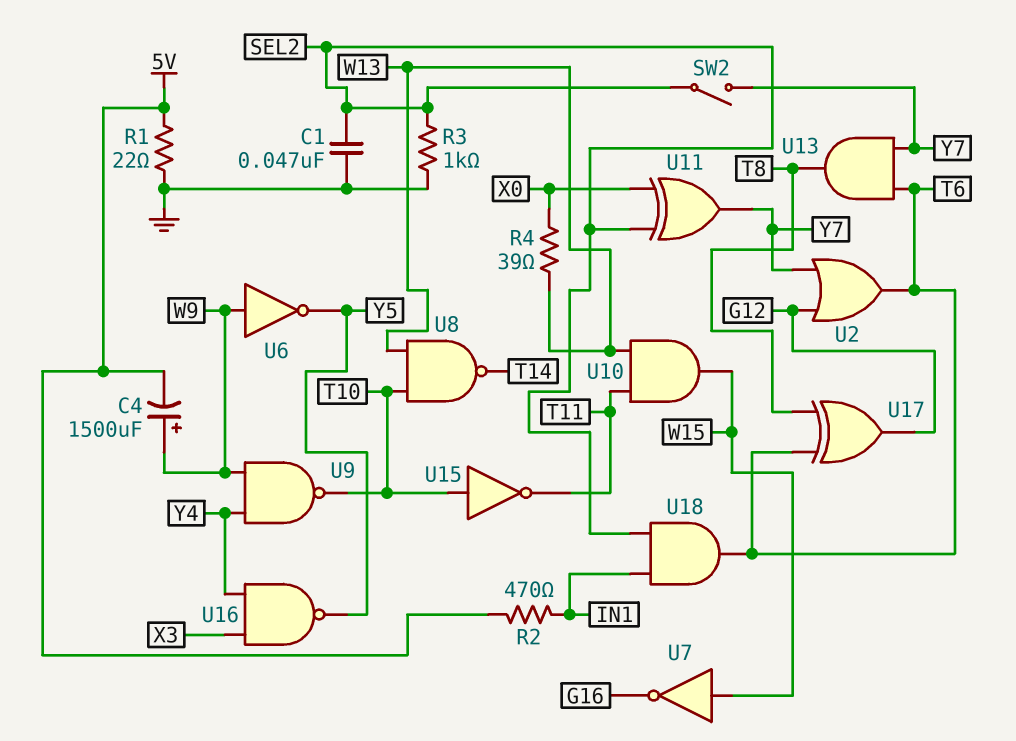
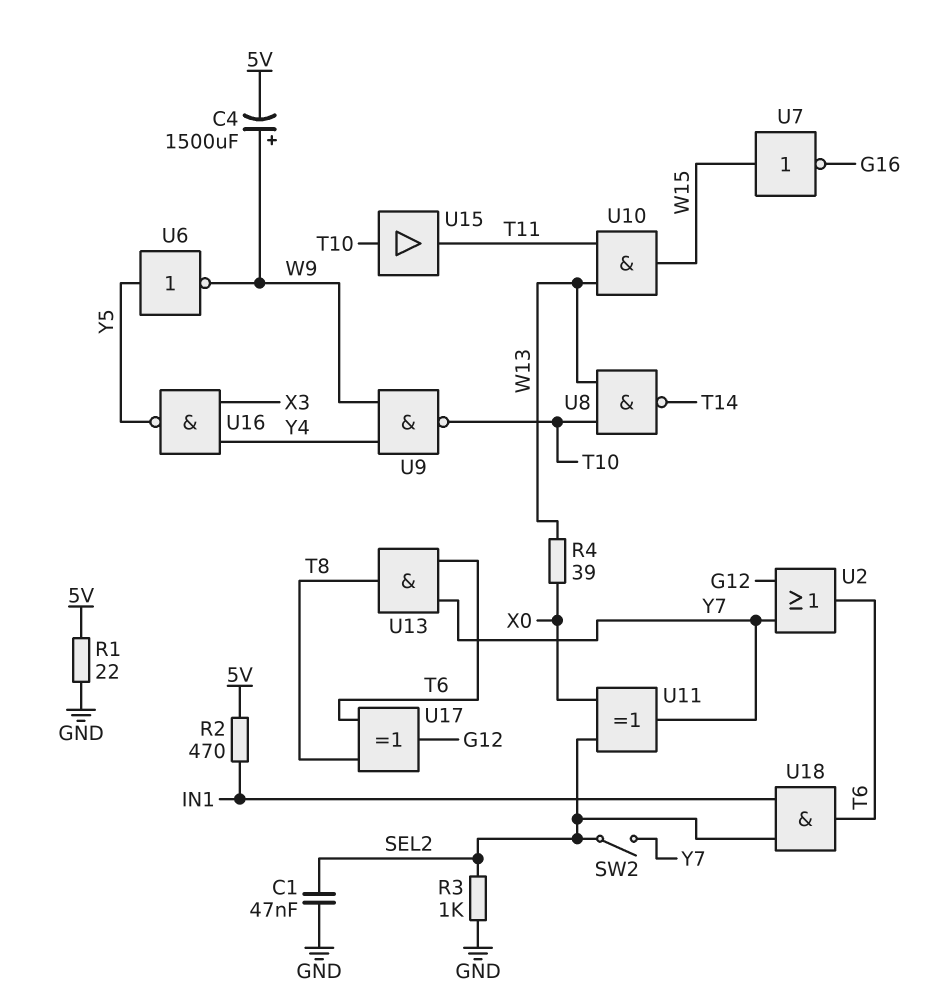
U6: NOT (in W9, out Y5) -> NOT (in Y5, out W9)
U15: NOT (in T10, out T11) -> buffer (in T10, out T11)

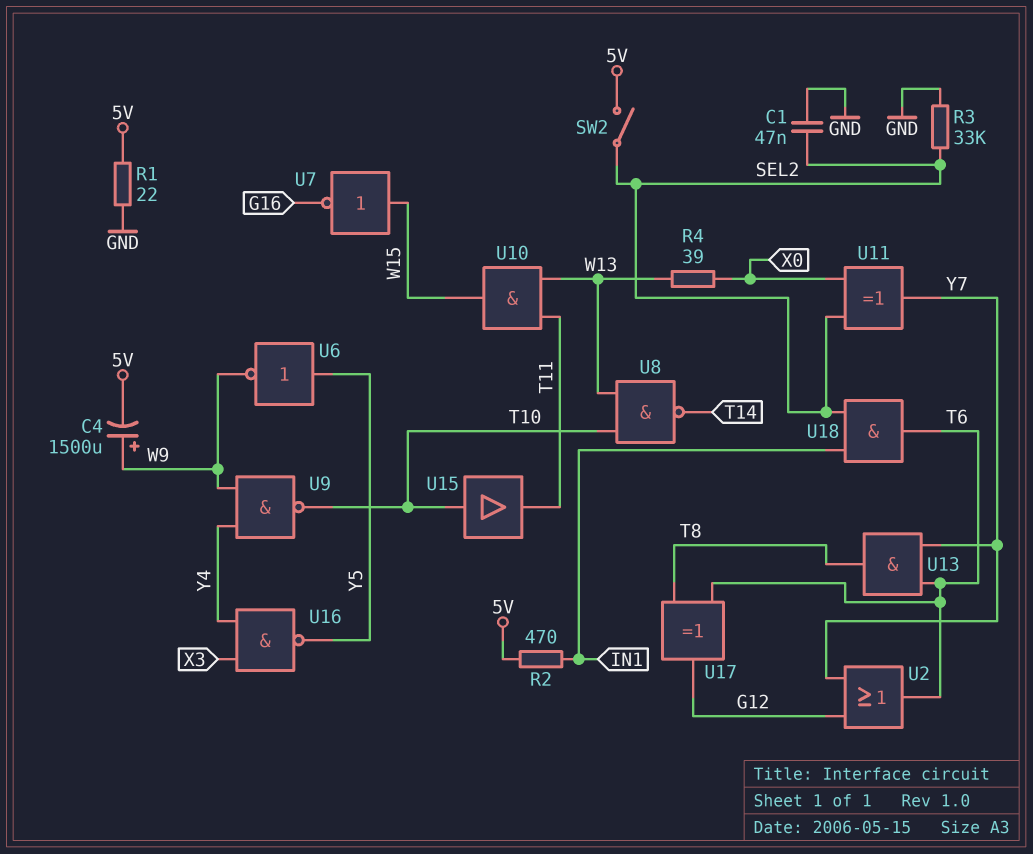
R3: 1k (GND, SEL2) -> 33k (GND, SEL2)
SW2: switch (SEL2, Y7) -> switch (5V, SEL2)

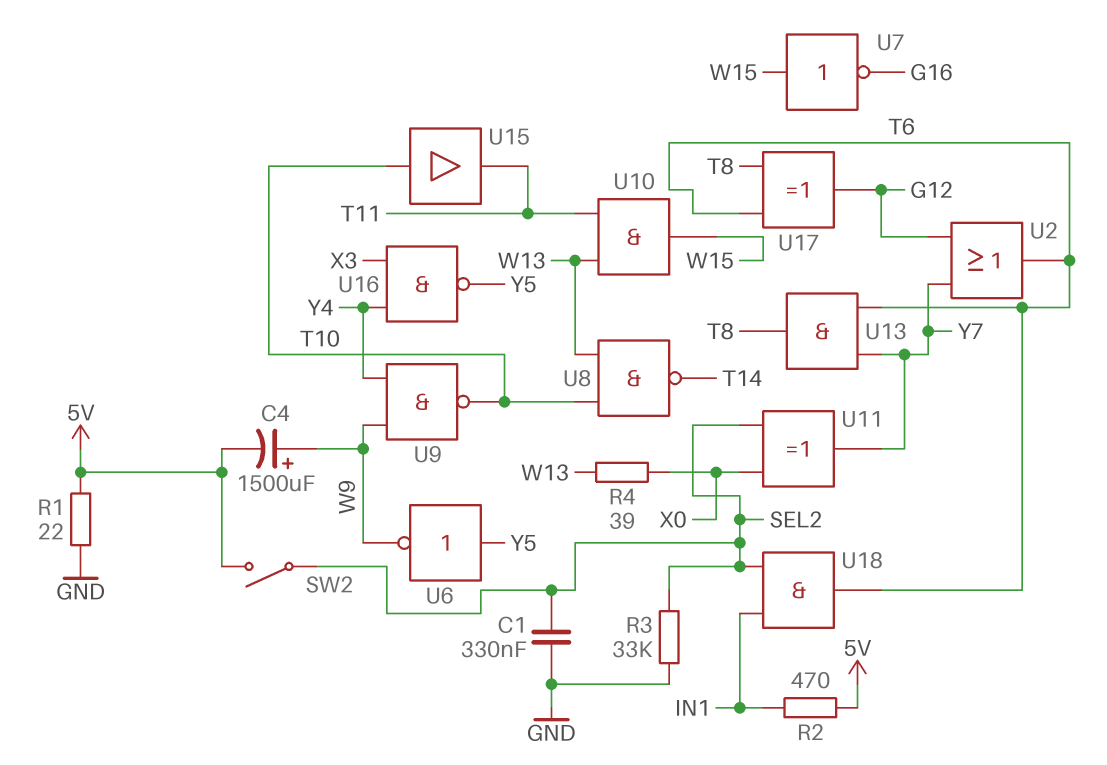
C1: 47nF (GND, SEL2) -> 330nF (GND, SEL2)

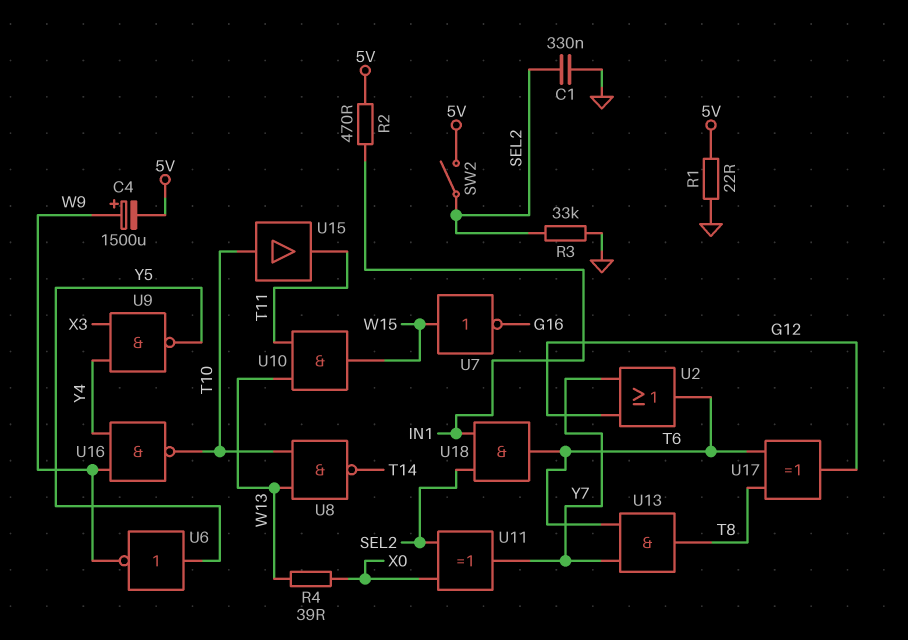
U9: NAND (in W9, in Y4, out T10) -> NAND (in X3, in Y4, out Y5)
U16: NAND (in X3, in Y4, out Y5) -> NAND (in W9, in Y4, out T10)

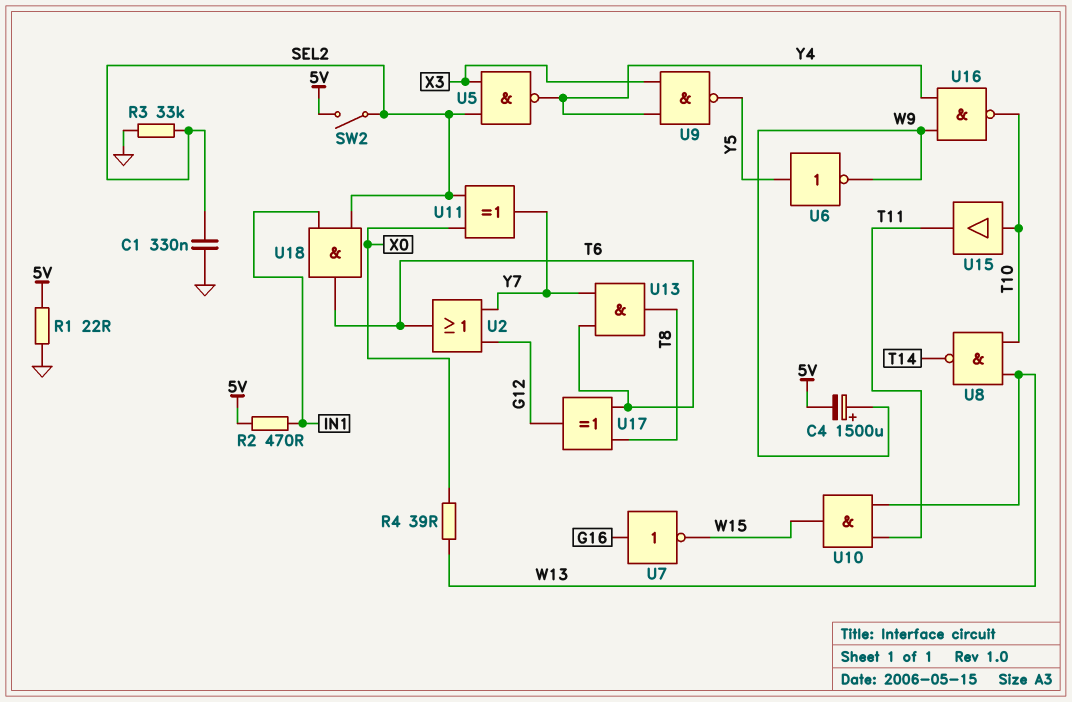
U5: none -> NAND (in SEL2, in X3, out Y4)
U7: NOT (in W15, out G16) -> NOT (in G16, out W15)

